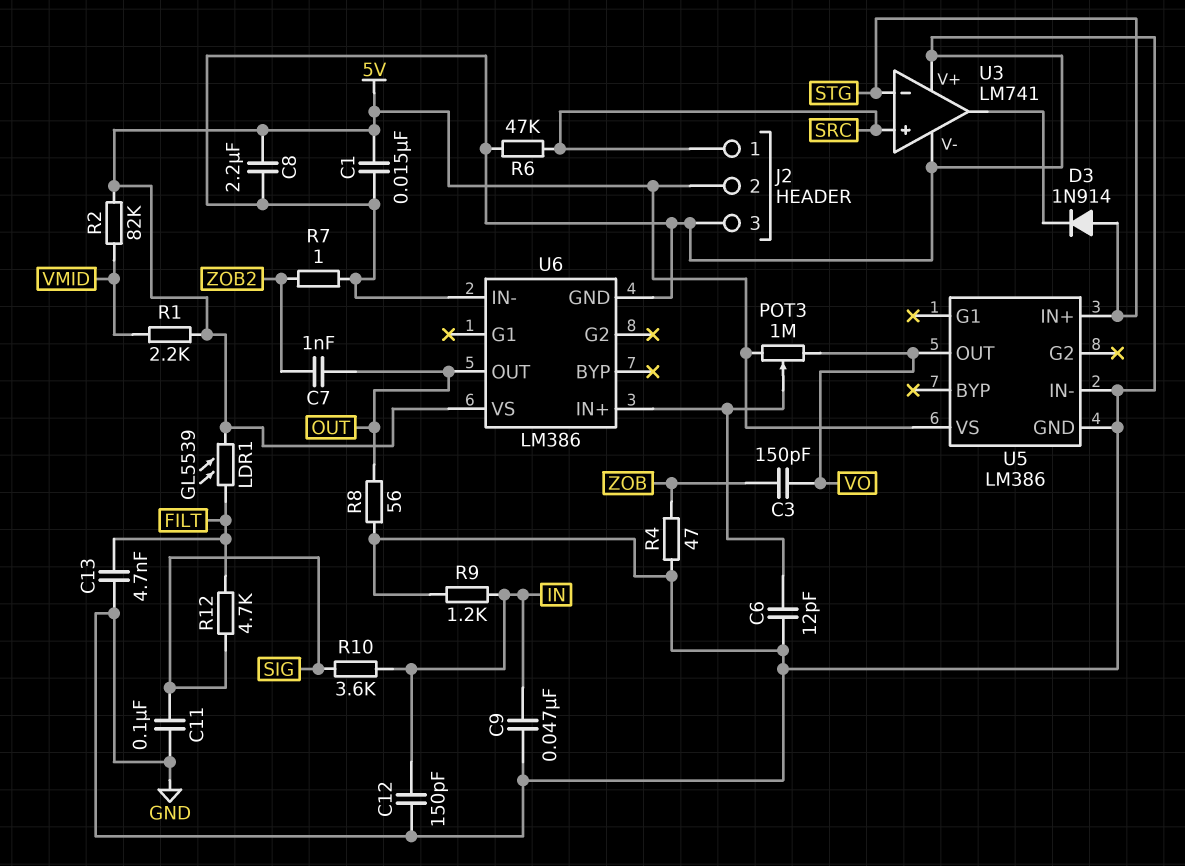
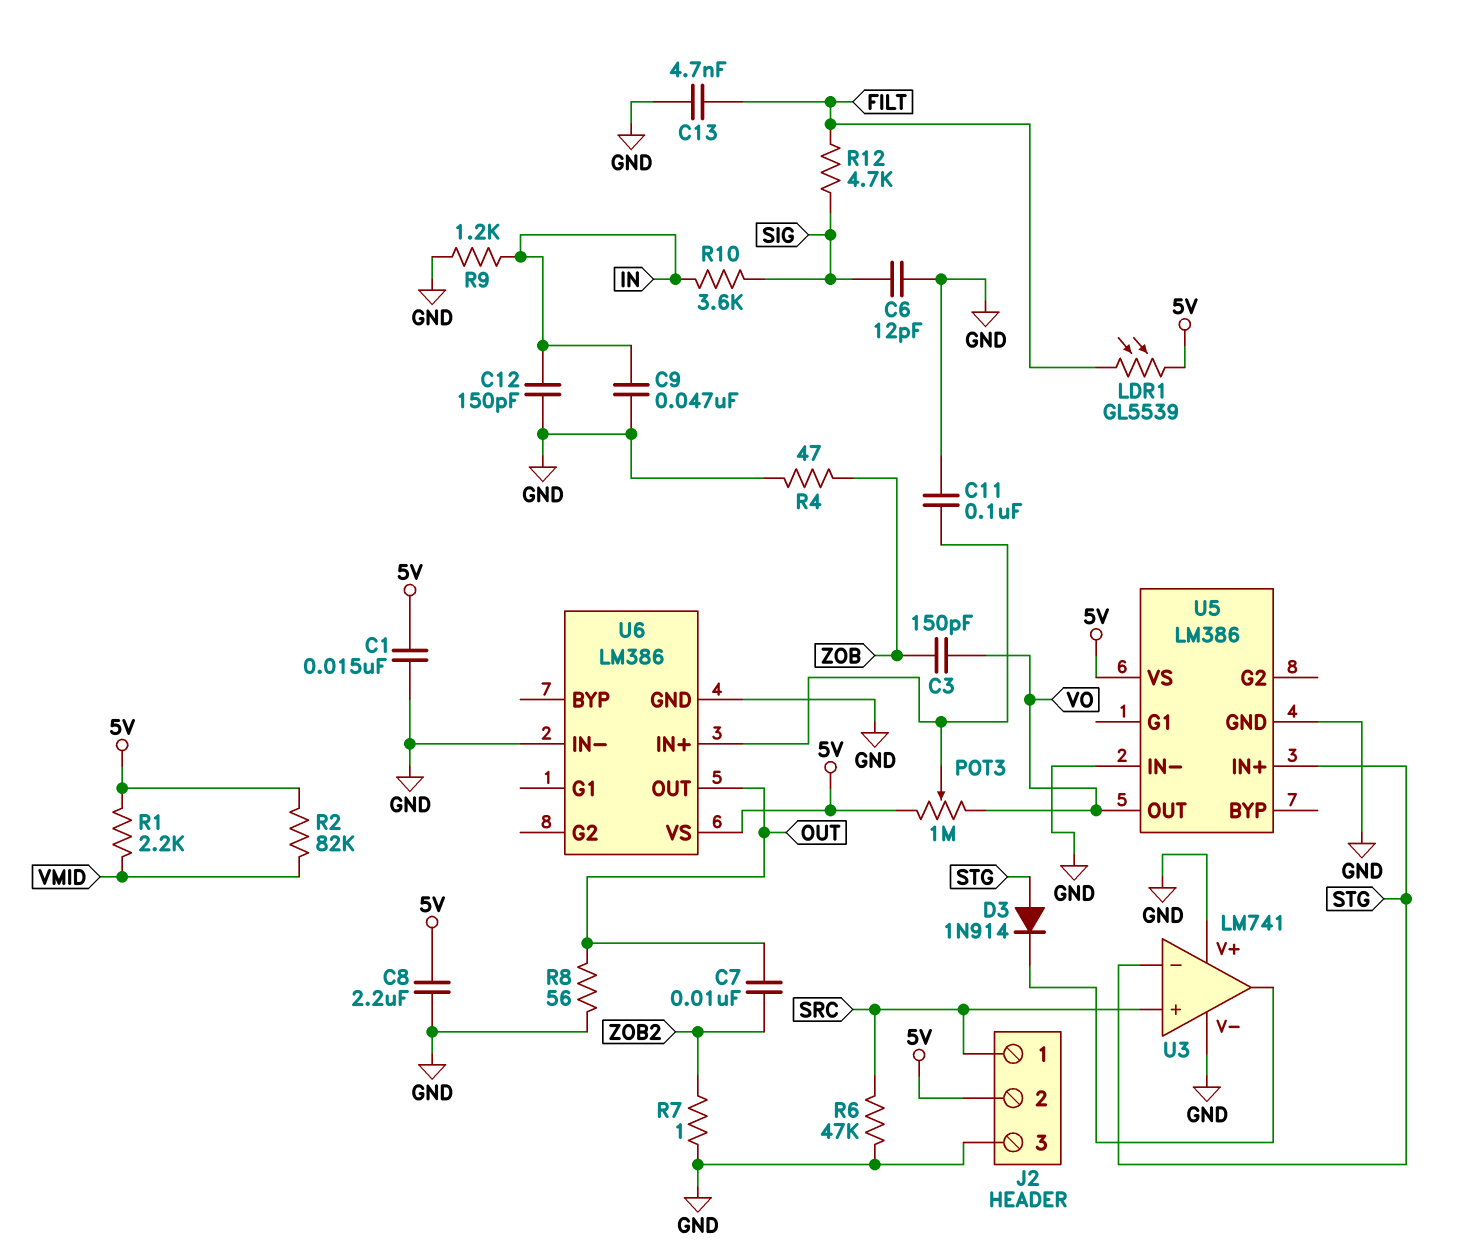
C6: 12pF (GND, U6/IN+) -> 12pF (GND, SIG)
C7: 1nF (OUT, ZOB2) -> 10nF (OUT, ZOB2)
C11: 100nF (GND, SIG) -> 100nF (GND, U6/IN+)

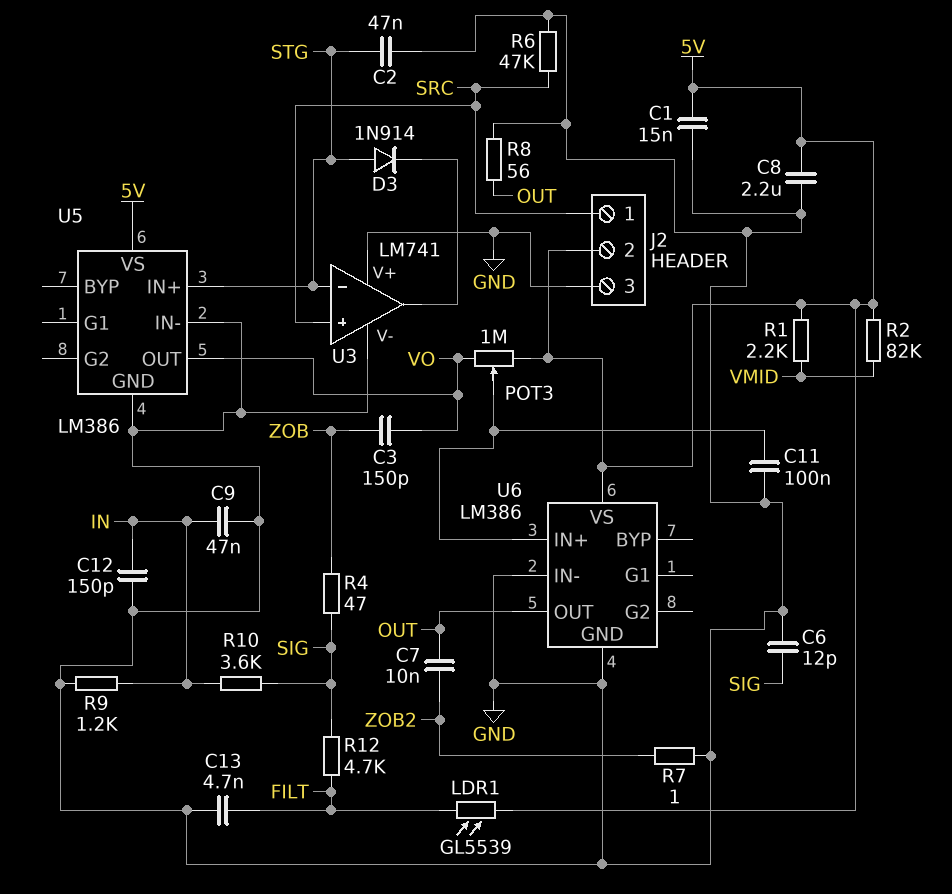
C2: none -> 47nF (GND, STG)
R4: 47 (GND, ZOB) -> 47 (SIG, ZOB)

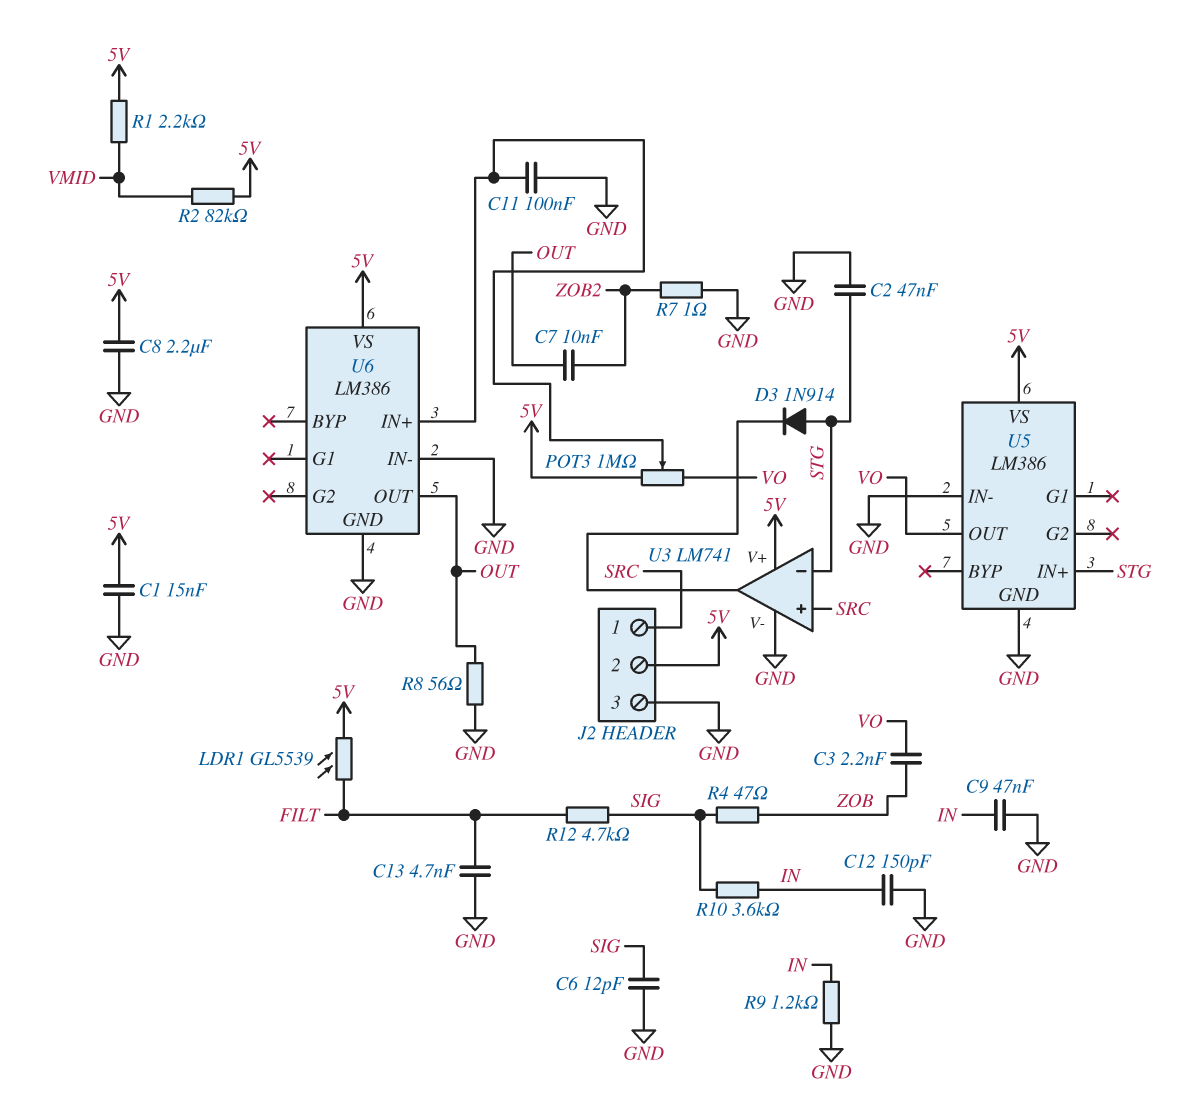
C3: 150pF (VO, ZOB) -> 2.2nF (VO, ZOB)
R6: 47k (GND, SRC) -> none
U3 pin V+: GND -> 5V

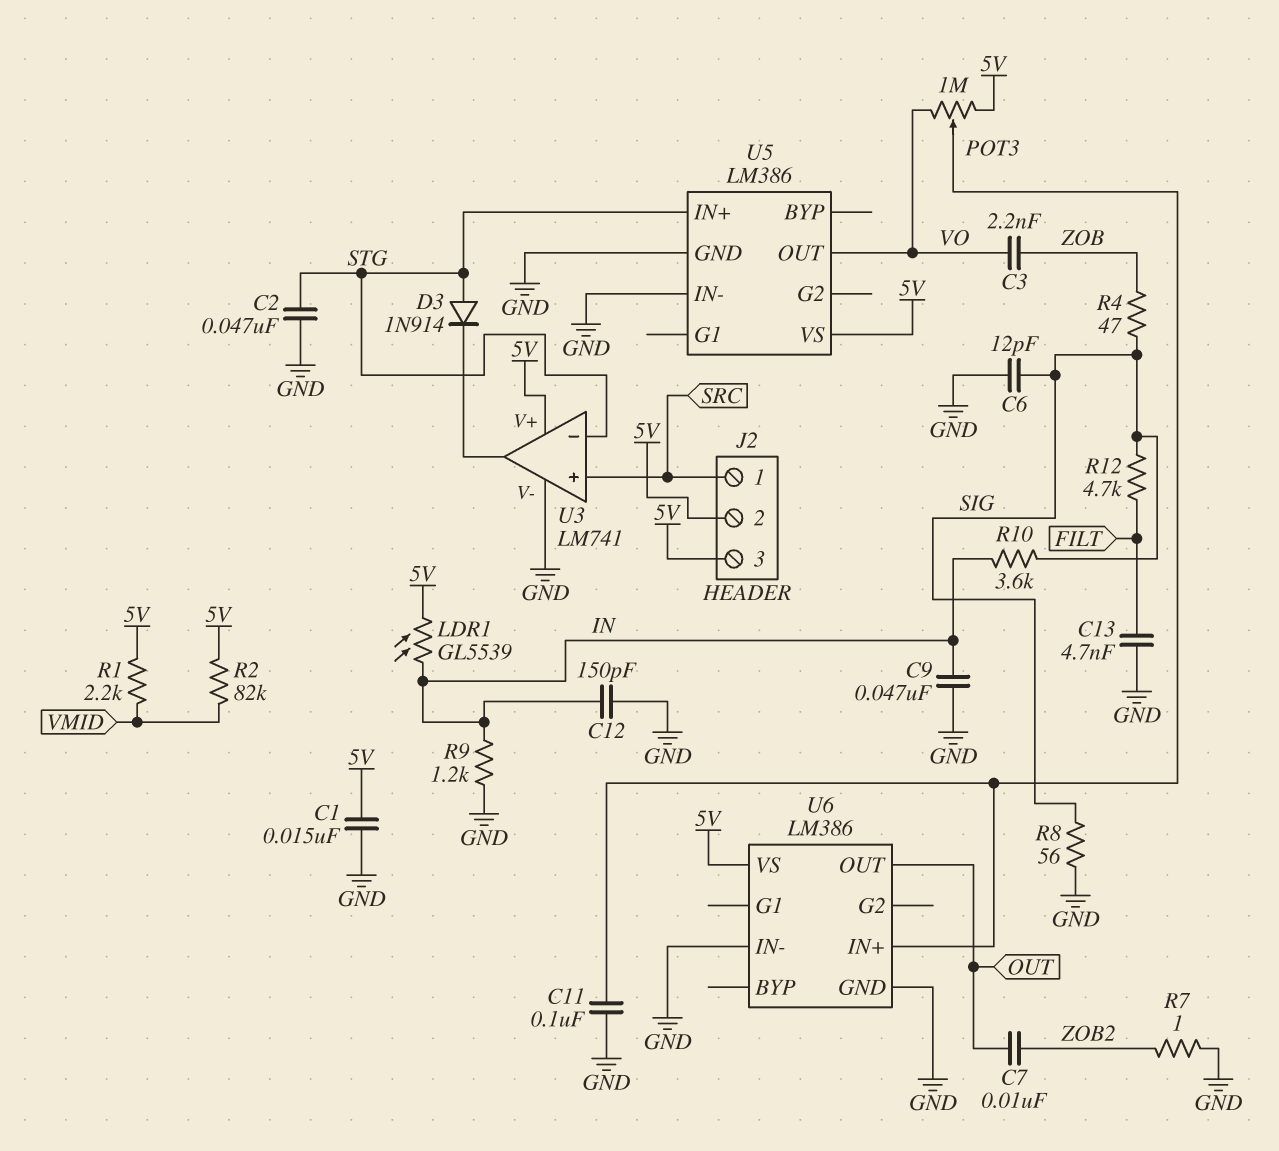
C8: 2.2uF (5V, GND) -> none
J2 pin 3: GND -> 5V
LDR1: GL5539 (5V, FILT) -> GL5539 (5V, IN)
R8: 56 (GND, OUT) -> 56 (GND, SIG)

